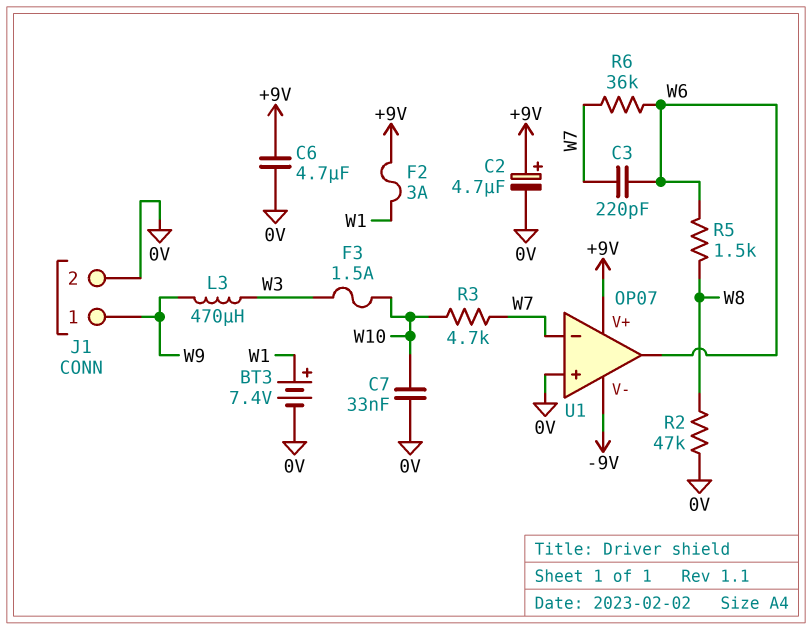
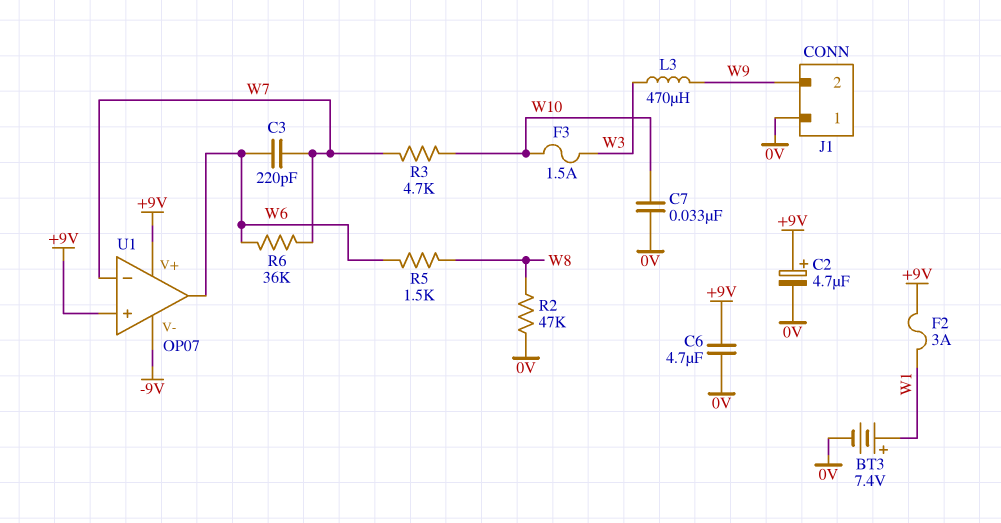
J1 pin 1: W9 -> 0V
J1 pin 2: 0V -> W9
U1 pin in+: 0V -> +9V

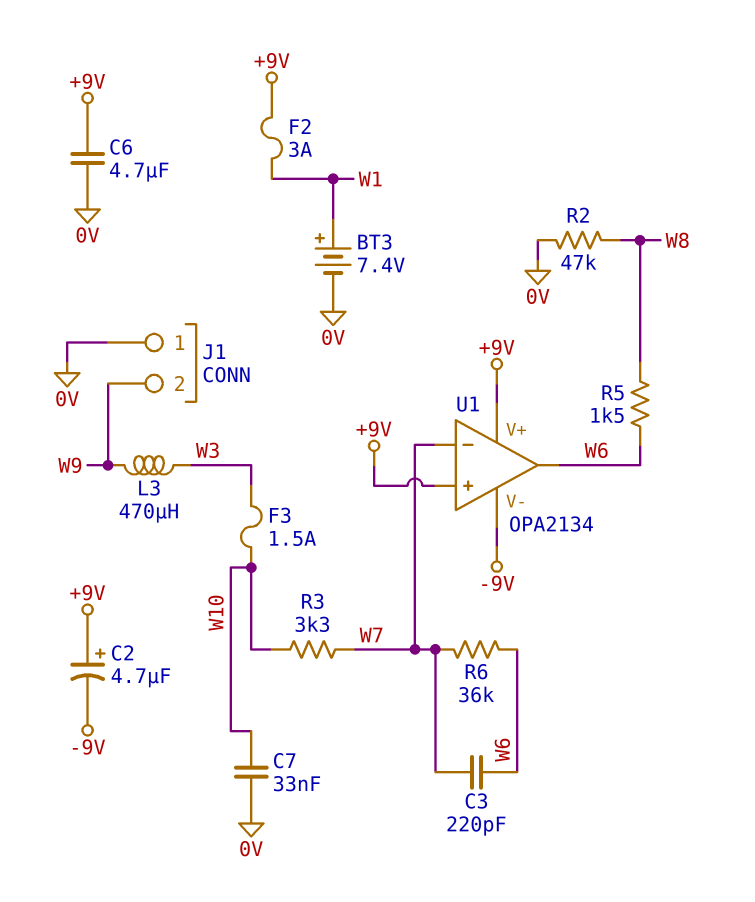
C2: 4.7uF (plus +9V, minus 0V) -> 4.7uF (plus +9V, minus -9V)
R3: 4.7k (W7, W10) -> 3.3k (W7, W10)
U1: OP07 -> OPA2134

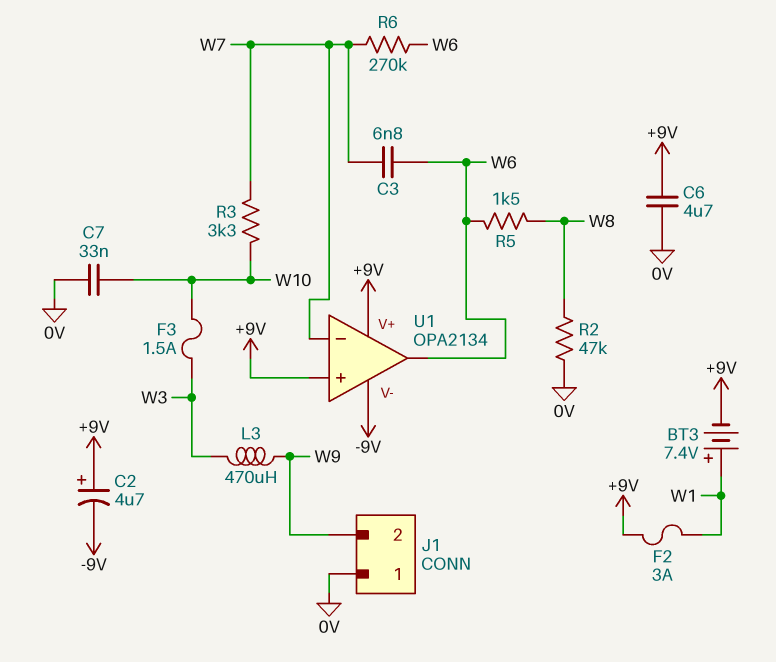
BT3: 7.4V (plus W1, minus 0V) -> 7.4V (plus W1, minus +9V)
C3: 220pF (W6, W7) -> 6.8nF (W6, W7)
R6: 36k (W6, W7) -> 270k (W6, W7)

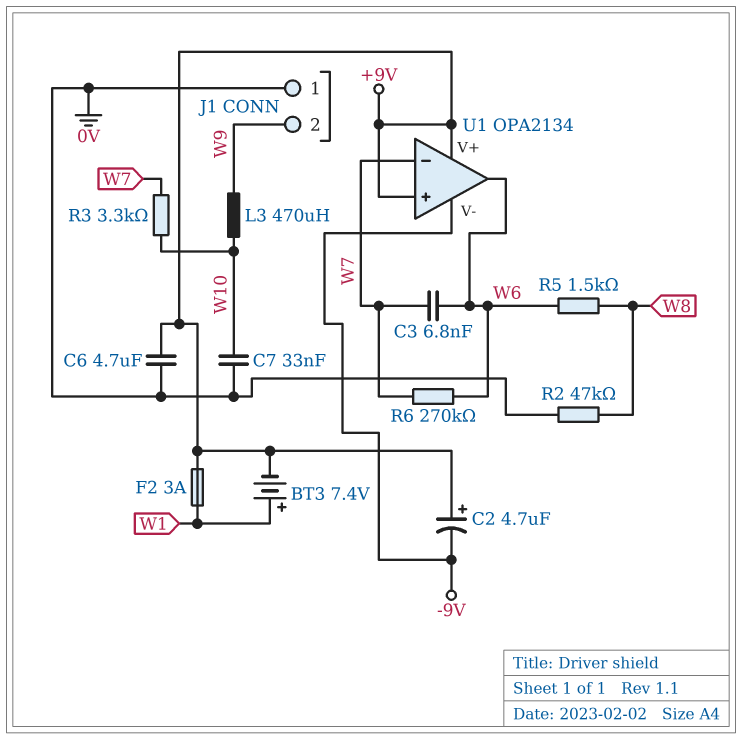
F3: 1.5A (W3, W10) -> none
L3: 470uH (W3, W9) -> 470uH (W9, W10)

